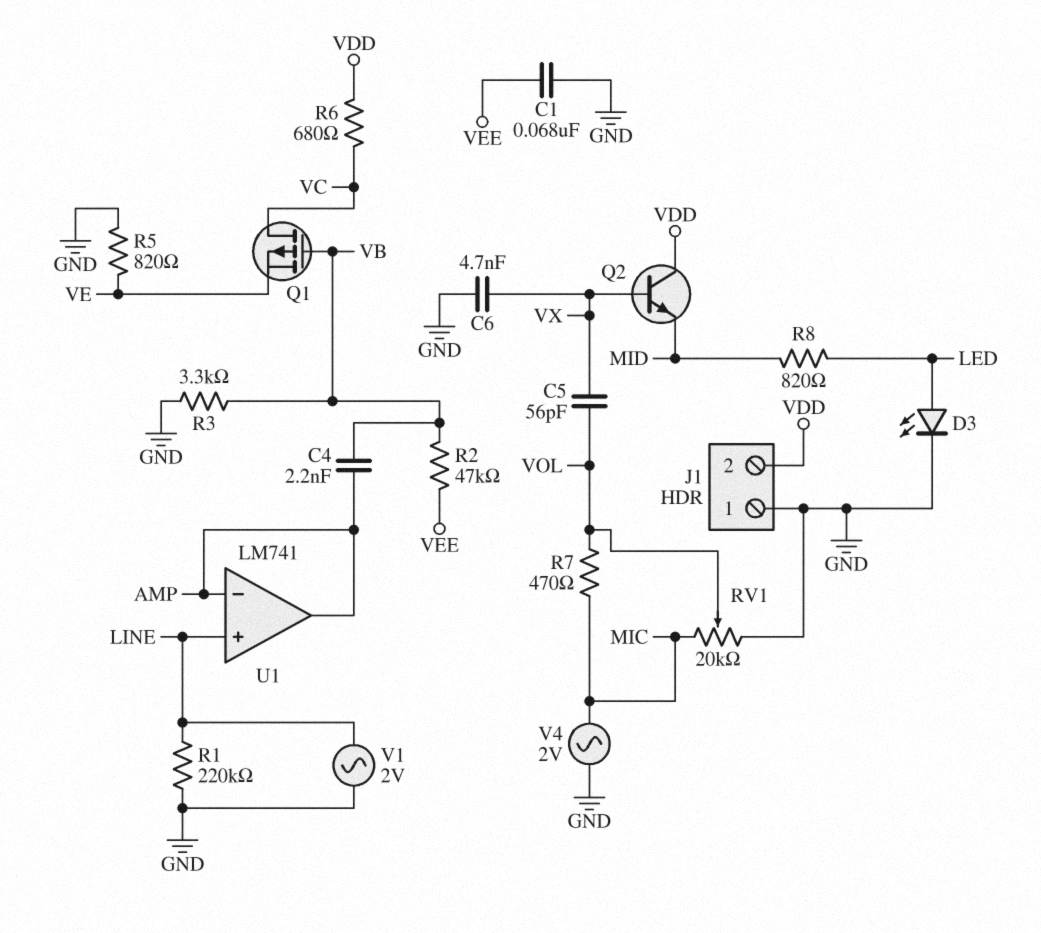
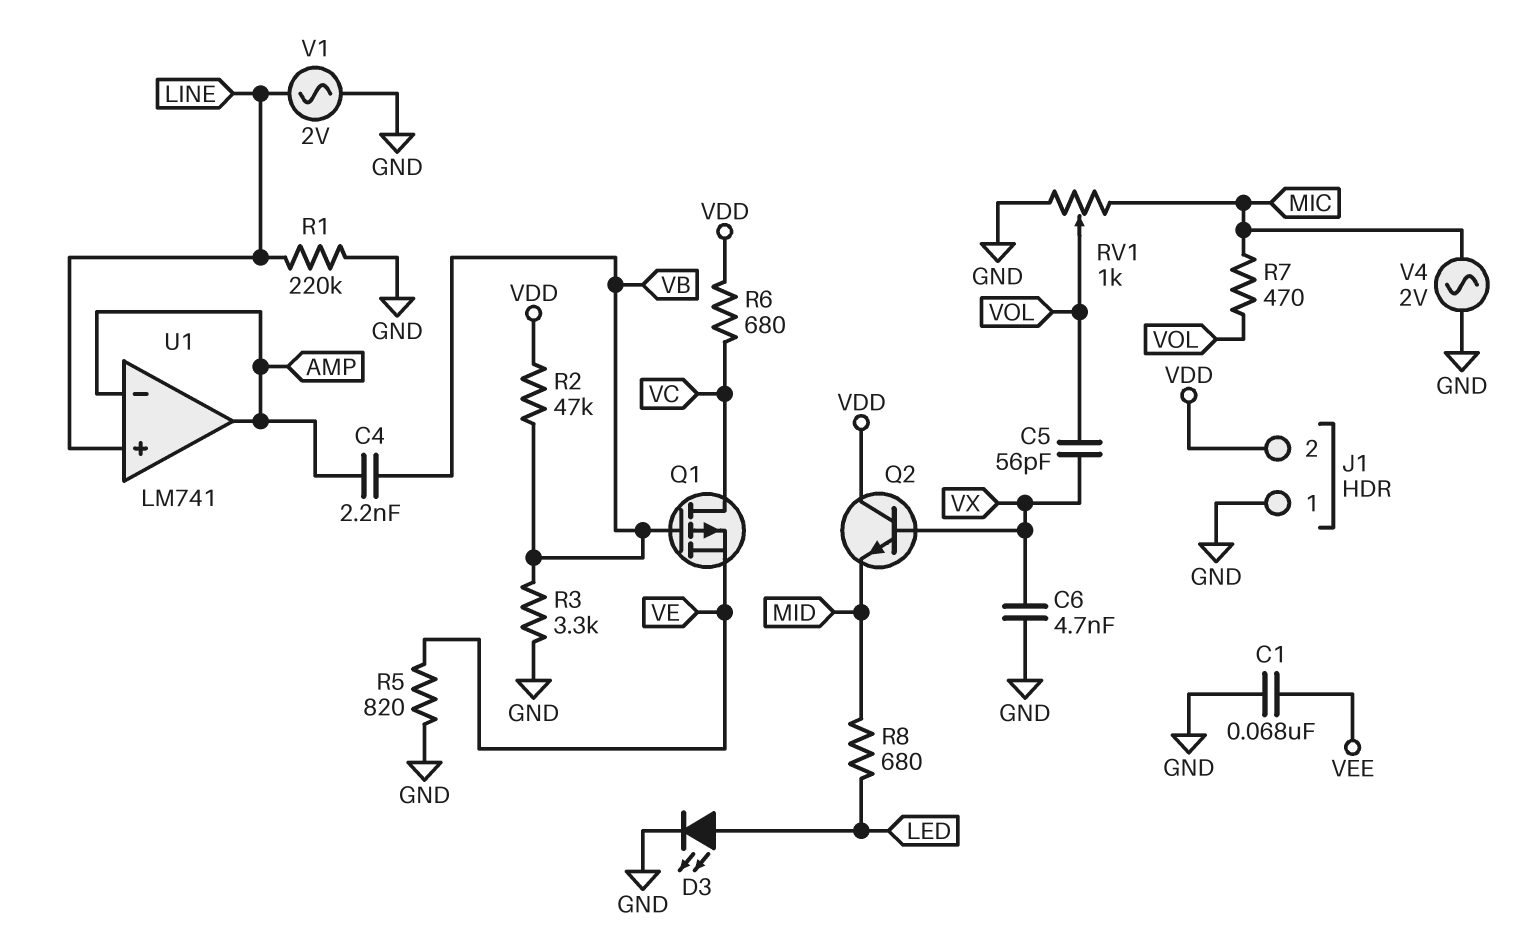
R2: 47k (VB, VEE) -> 47k (VB, VDD)
R8: 820 (LED, MID) -> 680 (LED, MID)
RV1: 20k (GND, MIC, wiper VOL) -> 1k (GND, MIC, wiper VOL)

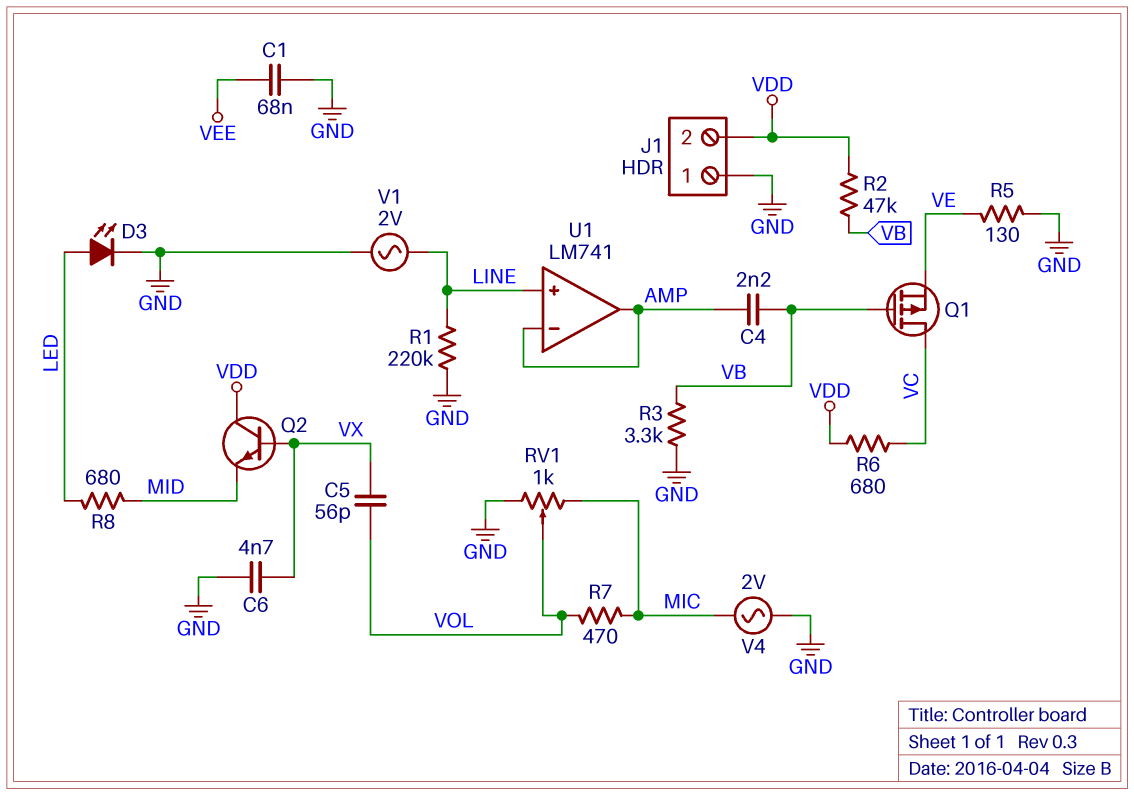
R5: 820 (GND, VE) -> 130 (GND, VE)

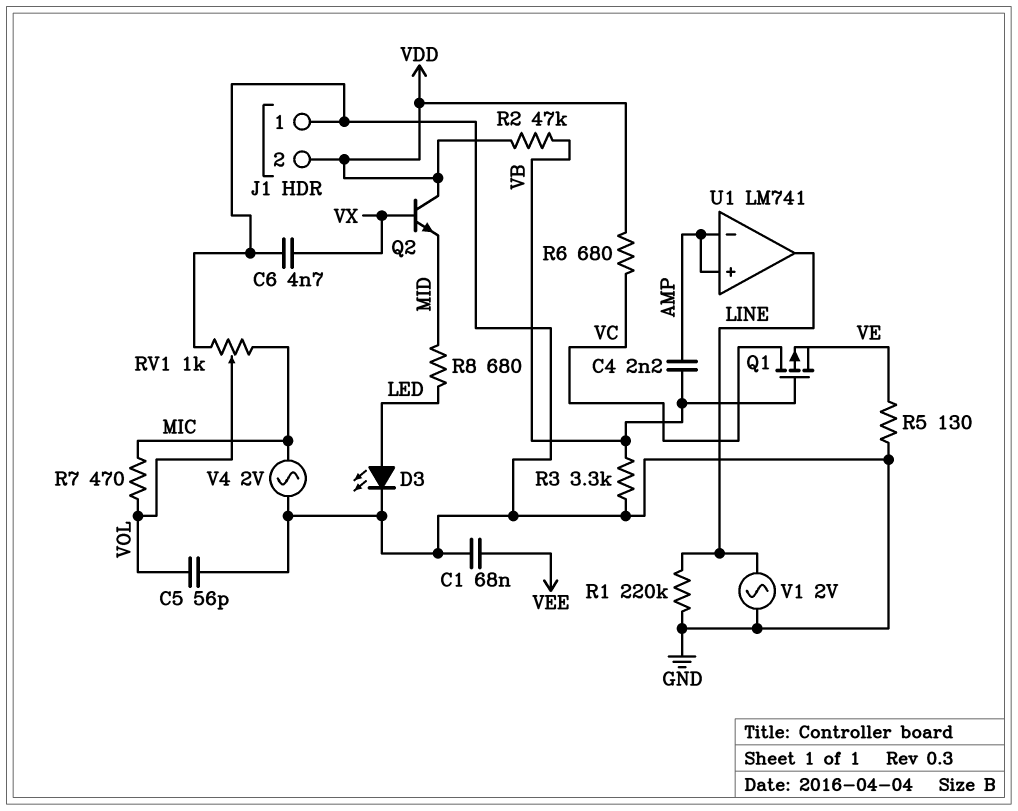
C5: 56pF (VOL, VX) -> 56pF (GND, VOL)
U1 pin in+: LINE -> AMP
U1 pin out: AMP -> LINE

